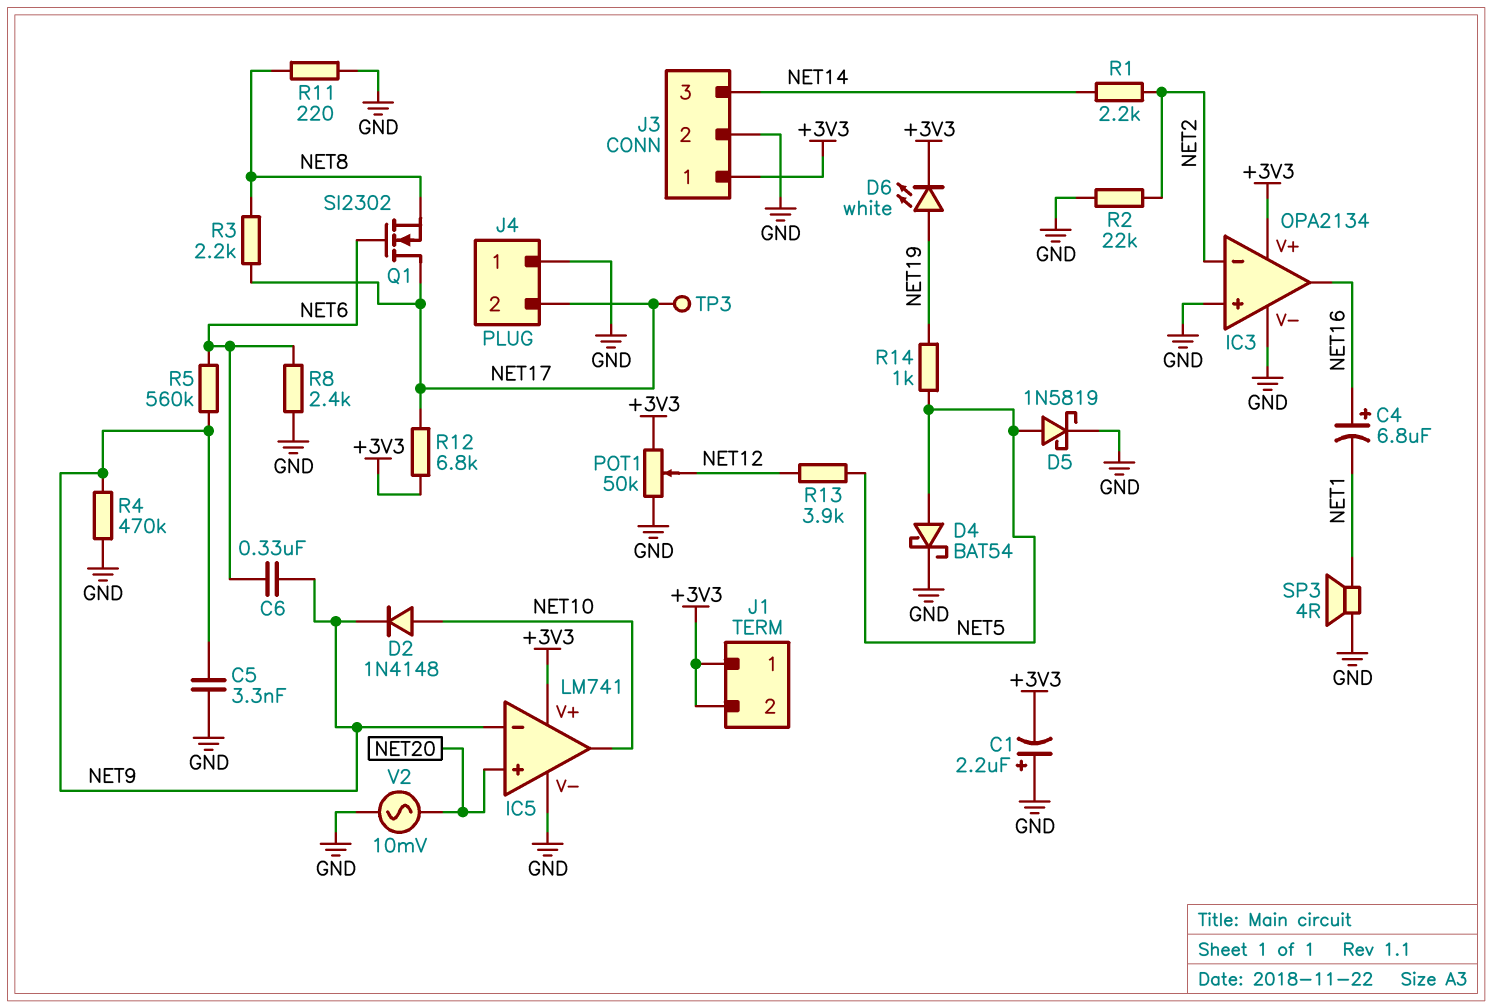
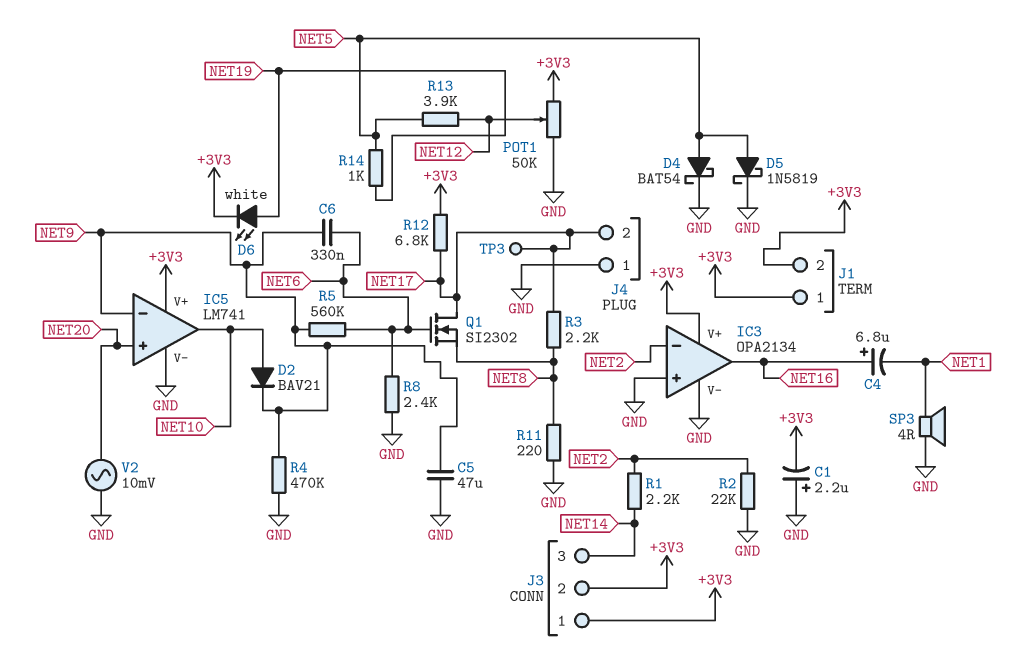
C5: 3.3nF (GND, NET9) -> 47uF (GND, NET9)
D2: diode 1N4148 (A NET10, K NET9) -> diode BAV21 (A NET10, K NET9)
J3 pin 2: GND -> +3V3

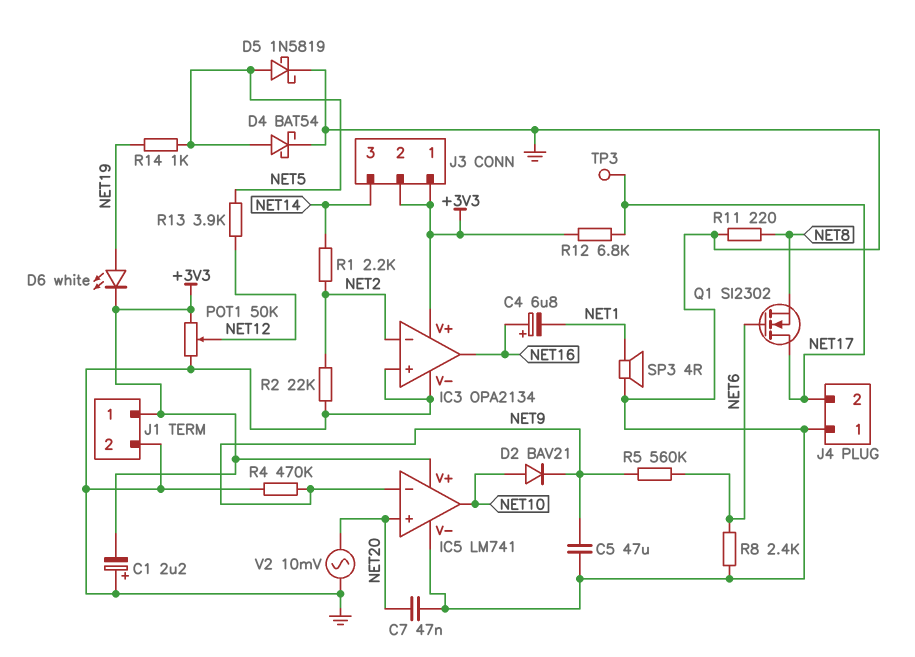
C6: 330nF (NET6, NET9) -> none
C7: none -> 47nF (GND, NET20)
J1 pin 2: +3V3 -> GND
R3: 2.2k (NET8, NET17) -> none

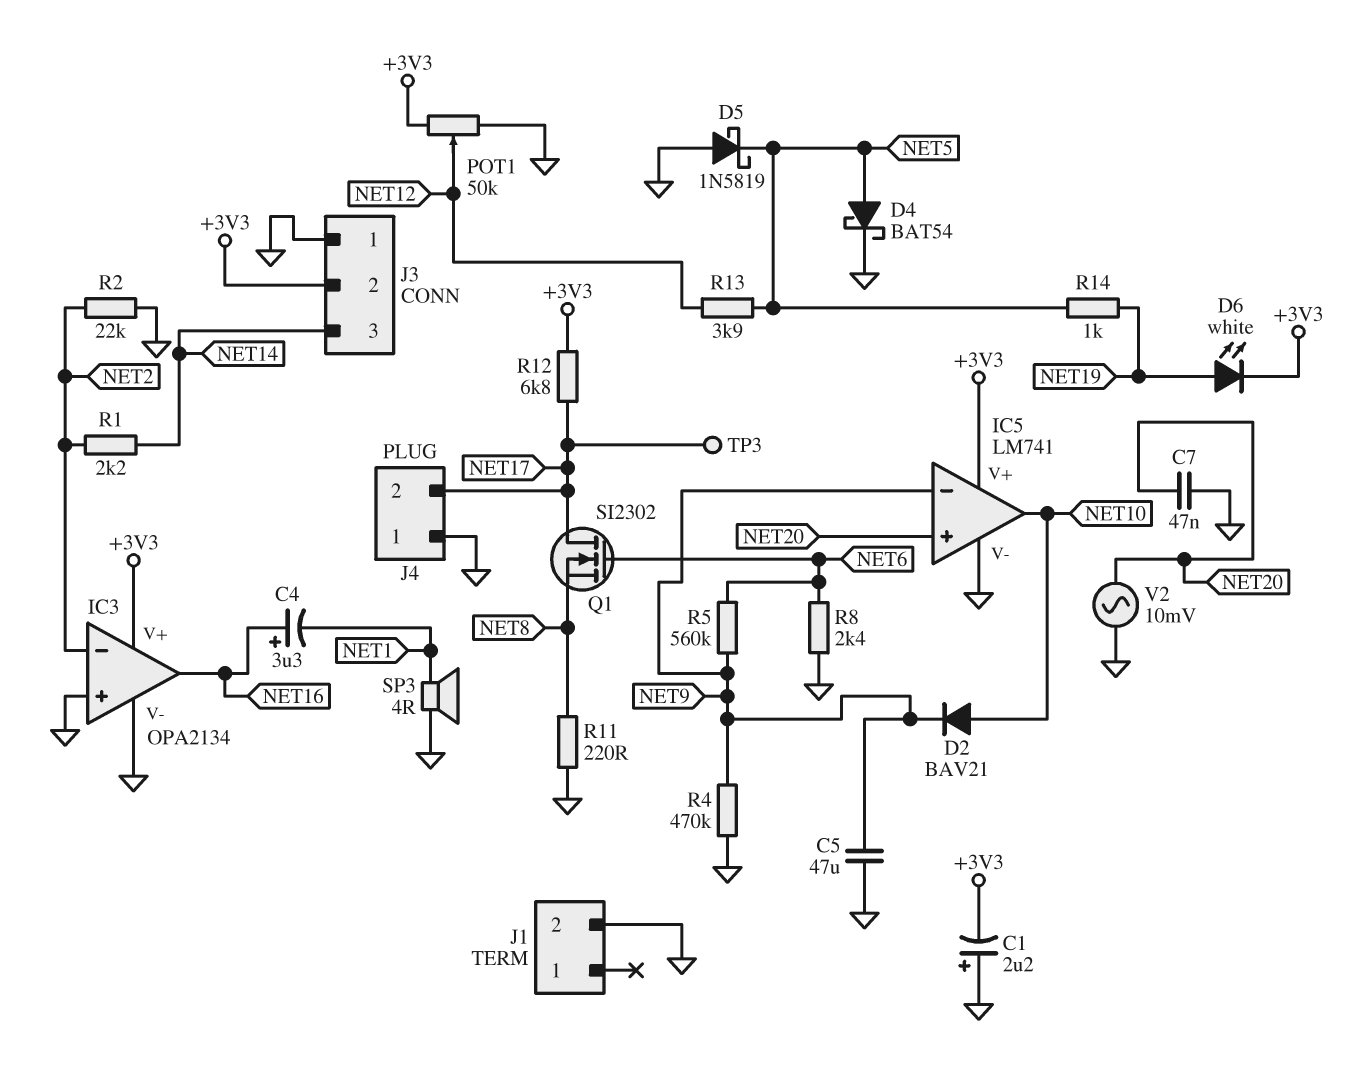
C4: 6.8uF (plus NET16, minus NET1) -> 3.3uF (plus NET16, minus NET1)
D5: schottky 1N5819 (A NET5, K GND) -> schottky 1N5819 (A GND, K NET5)
J1 pin 1: +3V3 -> none
J3 pin 1: +3V3 -> GND

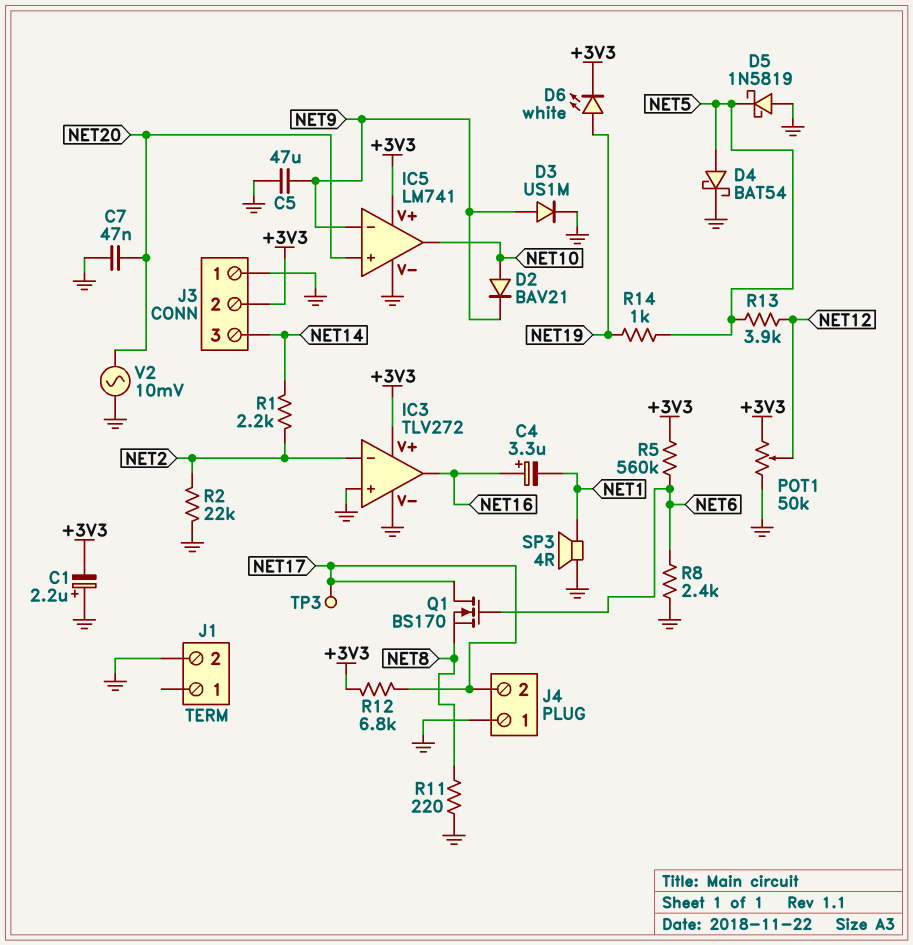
D3: none -> diode US1M (A NET9, K GND)
IC3: OPA2134 -> TLV272
Q1: NMOS SI2302 (G NET6, D NET17, S NET8) -> NMOS BS170 (G NET6, D NET17, S NET8)
R4: 470k (GND, NET9) -> none
R5: 560k (NET6, NET9) -> 560k (+3V3, NET6)

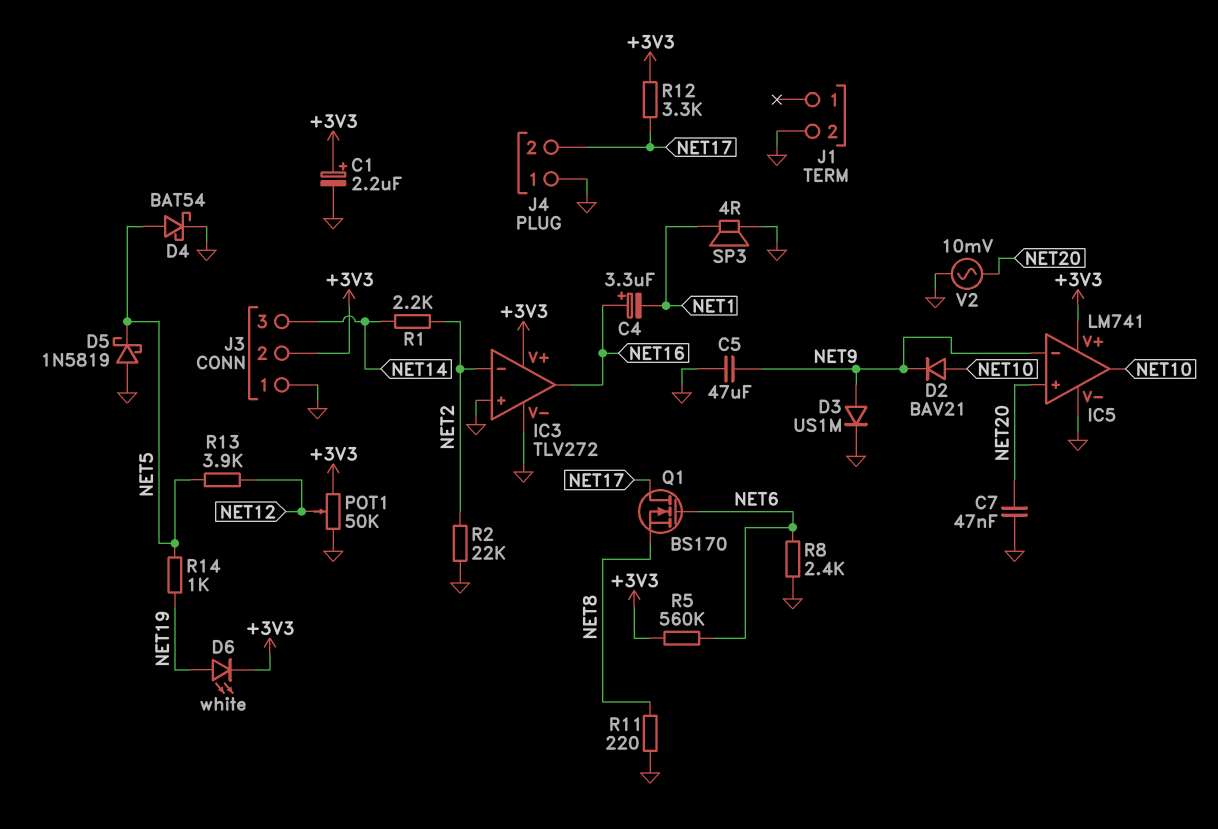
C1: 2.2uF (plus GND, minus +3V3) -> 2.2uF (plus +3V3, minus GND)
R12: 6.8k (+3V3, NET17) -> 3.3k (+3V3, NET17)
TP3: test point (NET17) -> none

